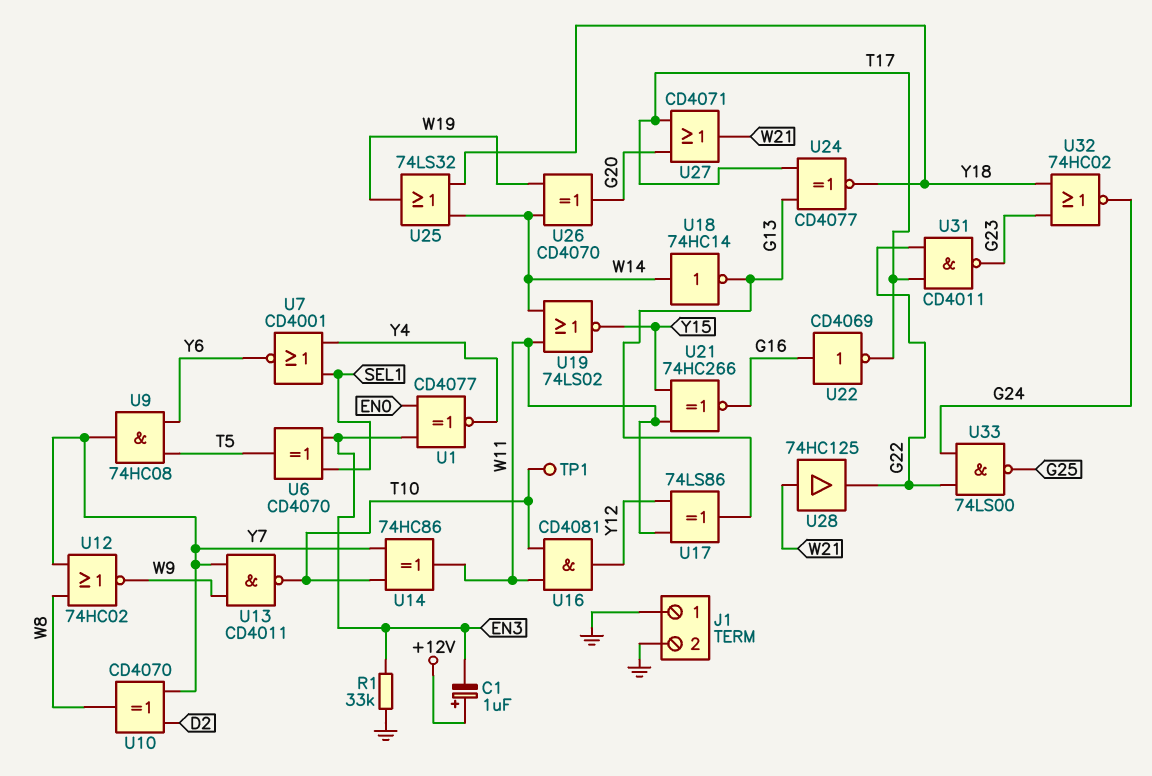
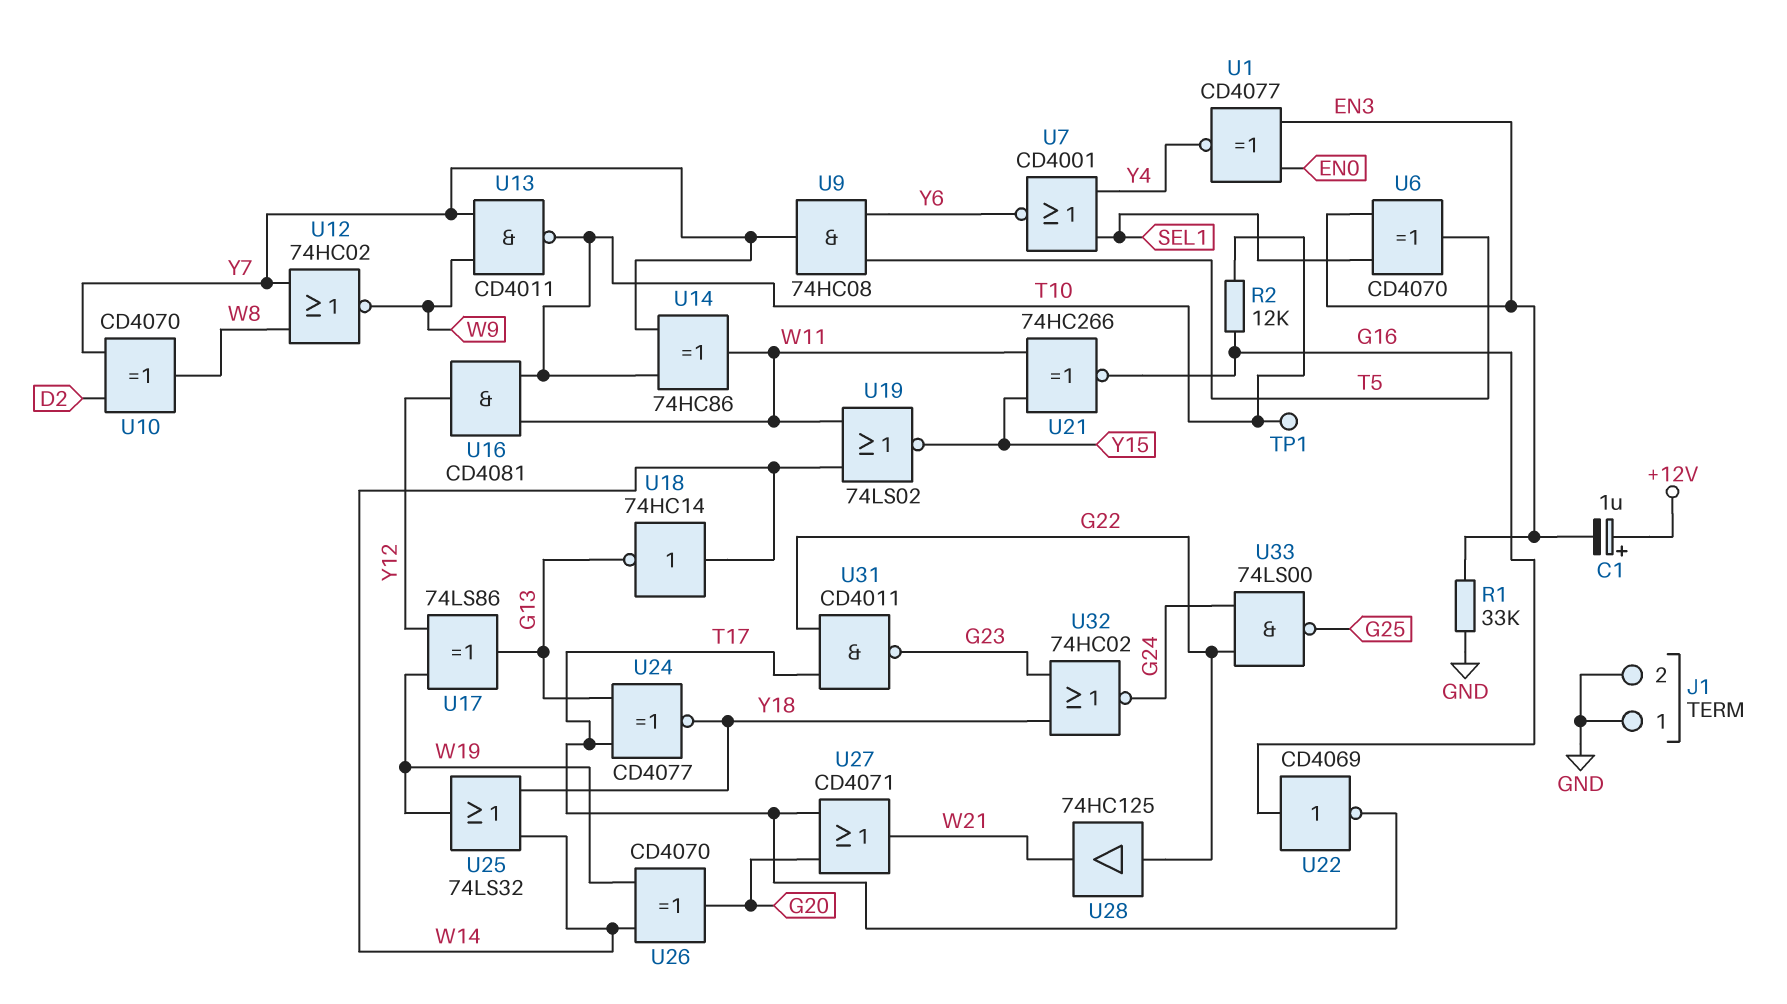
R2: none -> 12k (G16, T10)
U17: XOR 74LS86 (in W11, in Y12, out G13) -> XOR 74LS86 (in W19, in Y12, out G13)
U28: buffer 74HC125 (in W21, out G22) -> buffer 74HC125 (in G22, out W21)

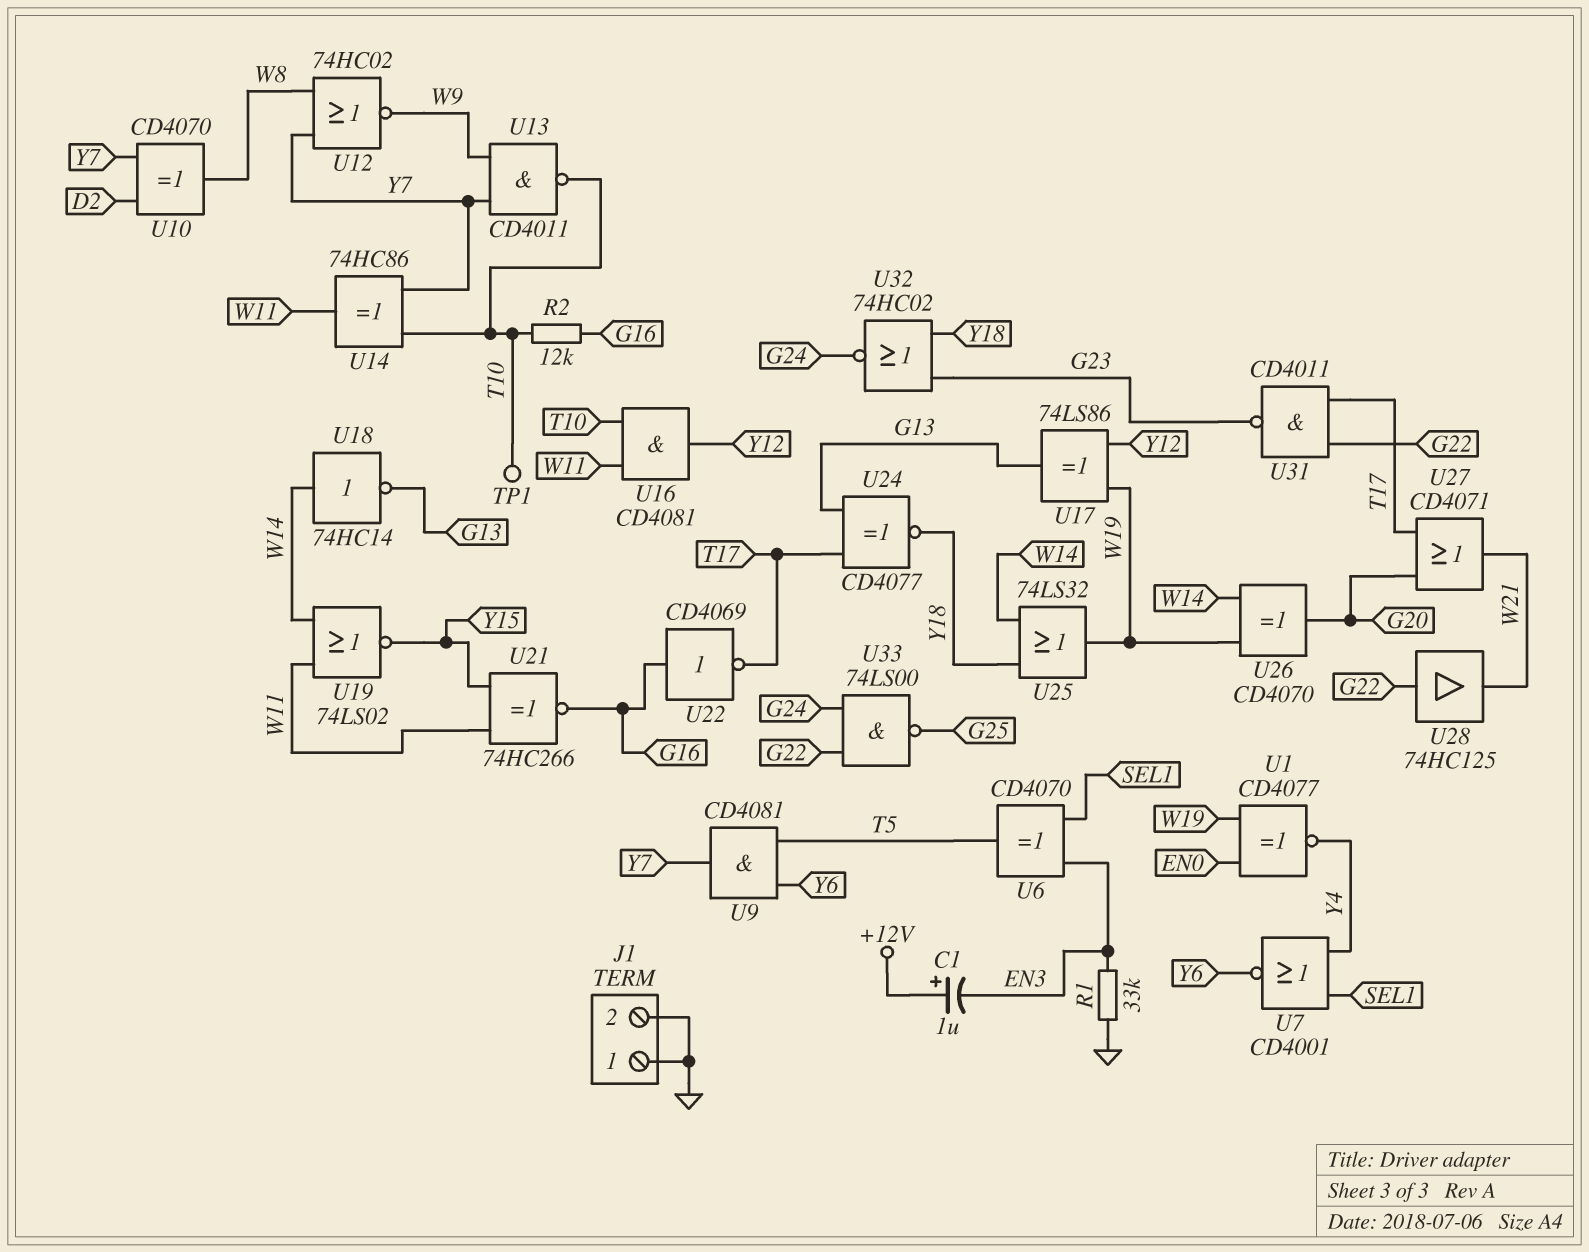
U1: XNOR CD4077 (in EN0, in EN3, out Y4) -> XNOR CD4077 (in EN0, in W19, out Y4)
U9: AND 74HC08 (in T5, in Y6, out Y7) -> AND CD4081 (in T5, in Y6, out Y7)

